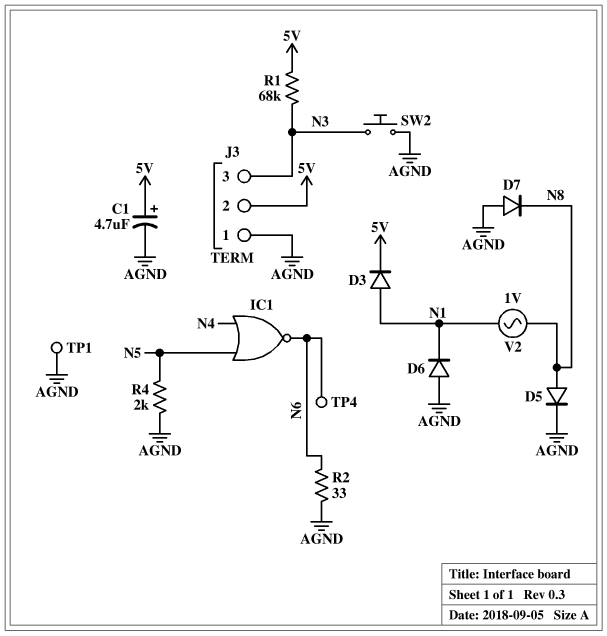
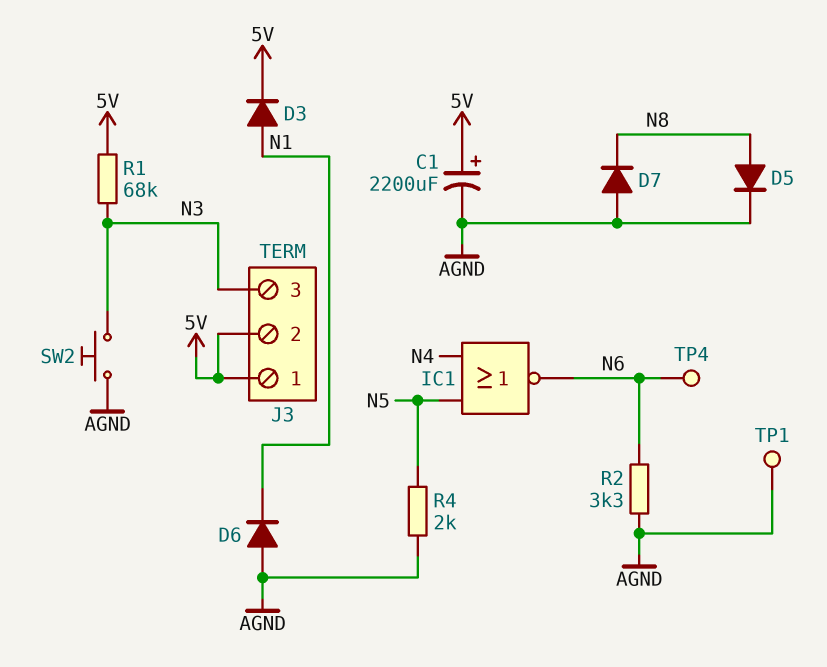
C1: 4.7uF (plus 5V, minus AGND) -> 2200uF (plus 5V, minus AGND)
J3 pin 1: AGND -> 5V
R2: 33 (AGND, N6) -> 3.3k (AGND, N6)
V2: AC 1V (N1, N8) -> none

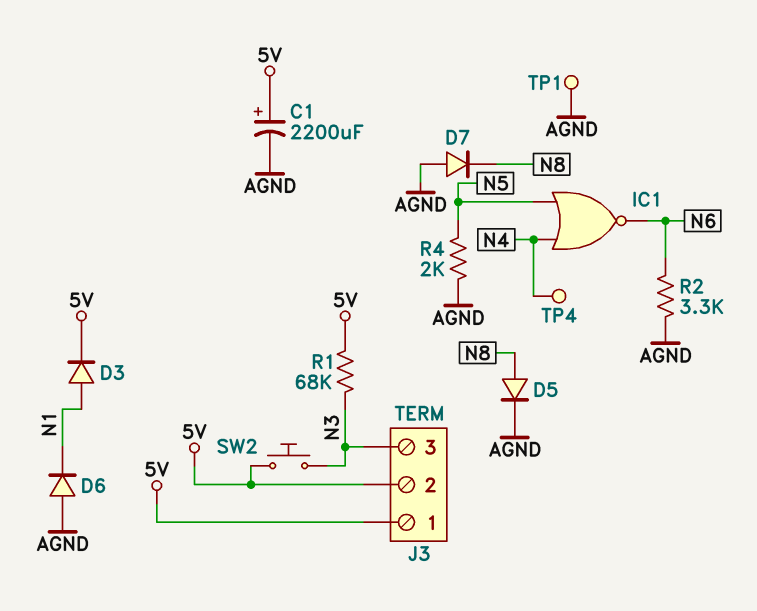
SW2: button (AGND, N3) -> button (5V, N3)
TP4: test point (N6) -> test point (N4)

